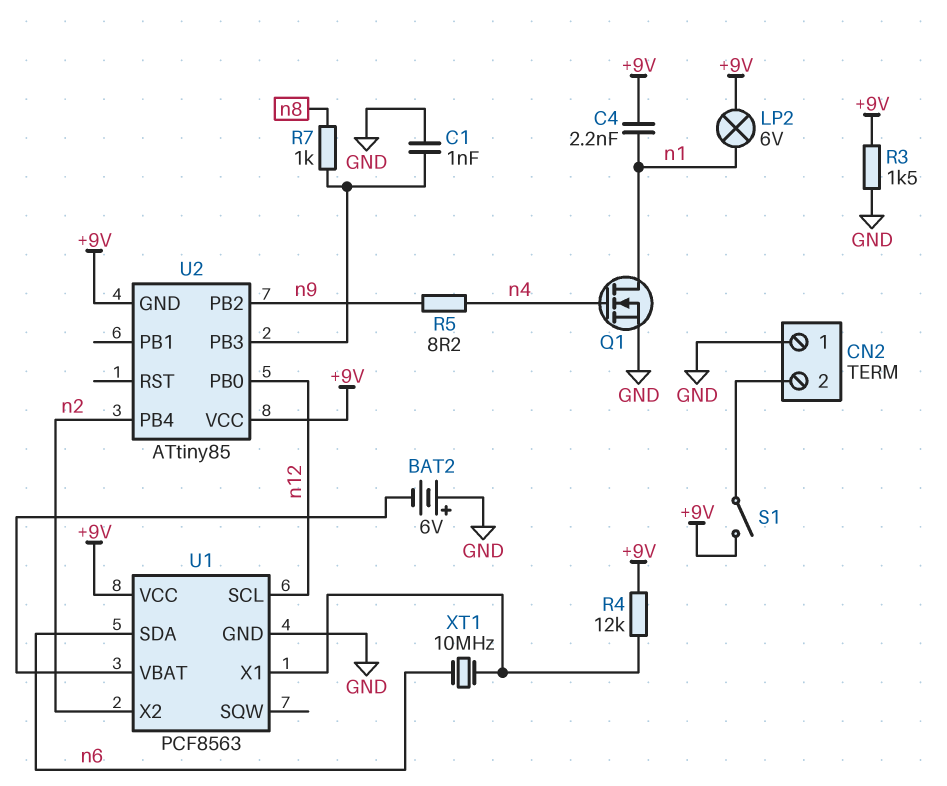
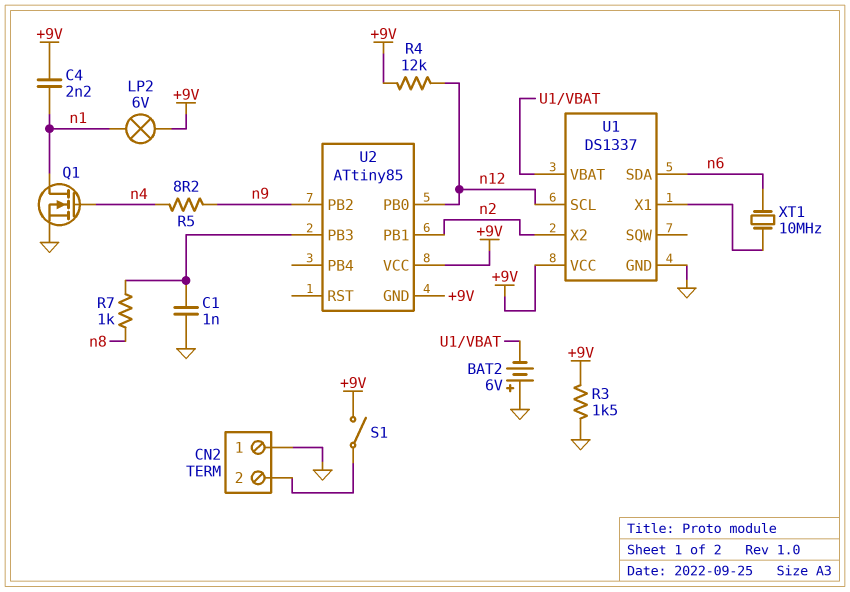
R4: 12k (+9V, U1/X1) -> 12k (+9V, n12)
U1: PCF8563 -> DS1337
U2 pin PB1: none -> n2
U2 pin PB4: n2 -> none

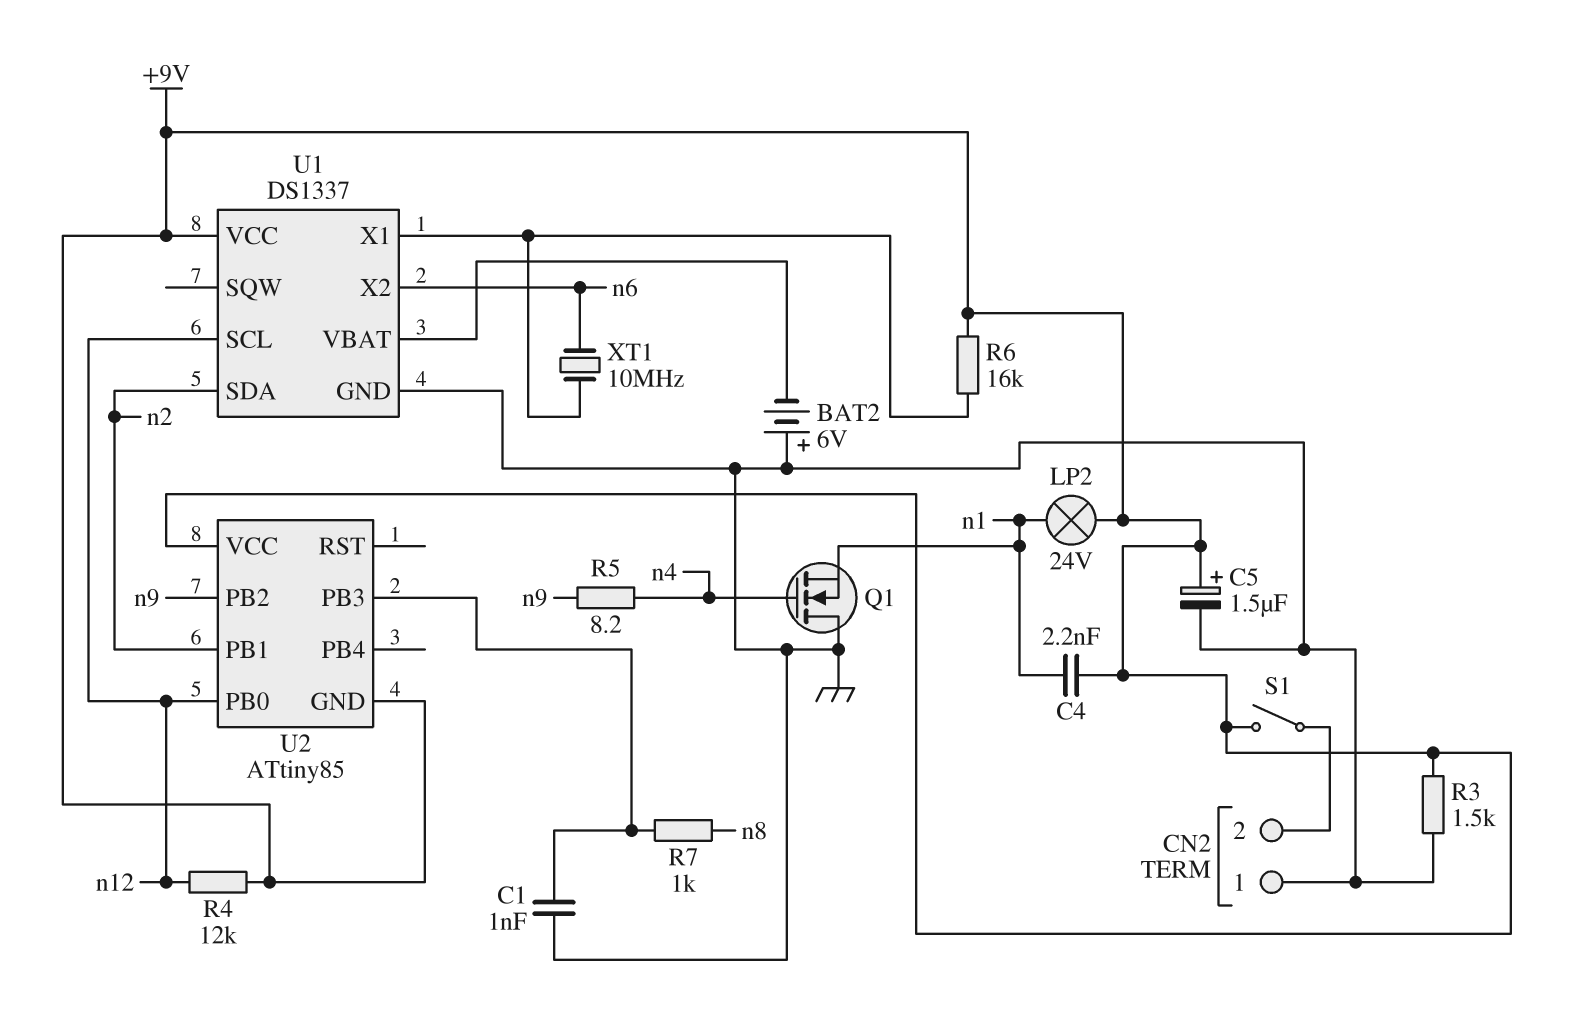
C5: none -> 1.5uF (plus +9V, minus GND)
LP2: lamp 6V (+9V, n1) -> lamp 24V (+9V, n1)
Q1: NMOS (G n4, D n1, S GND) -> NMOS (G n4, D GND, S n1)
R6: none -> 16k (+9V, U1/X1)
U1 pin SDA: n6 -> n2
U1 pin X2: n2 -> n6

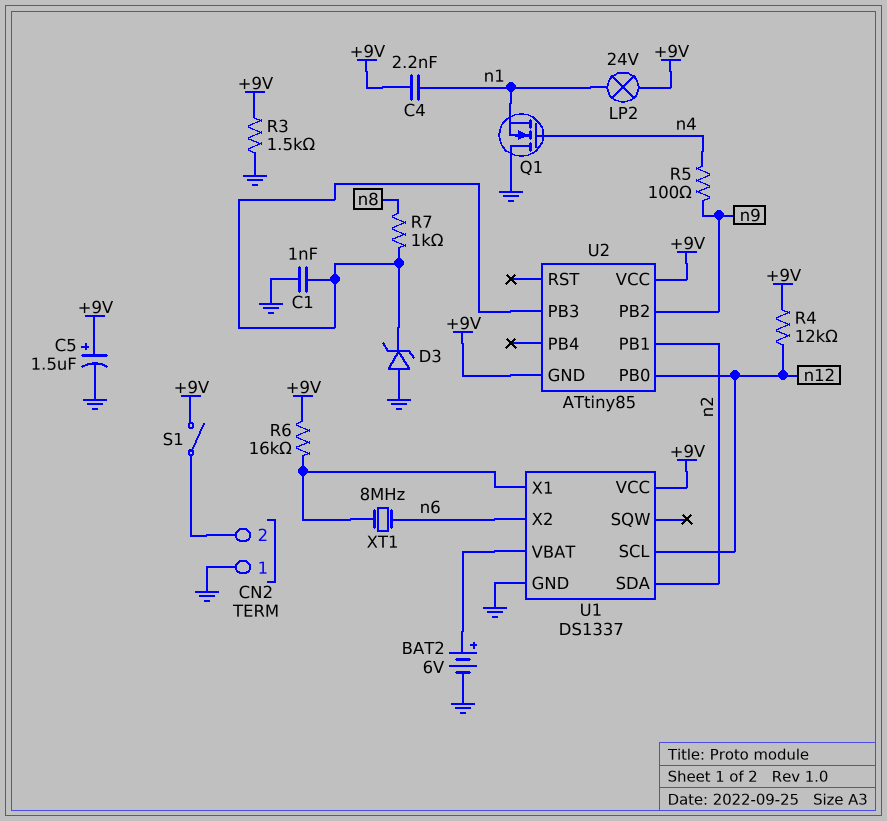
BAT2: 6V (plus GND, minus U1/VBAT) -> 6V (plus U1/VBAT, minus GND)
D3: none -> zener (A GND, K U2/PB3)
R5: 8.2 (n4, n9) -> 100 (n4, n9)
XT1: 10MHz (U1/X1, n6) -> 8MHz (U1/X1, n6)

